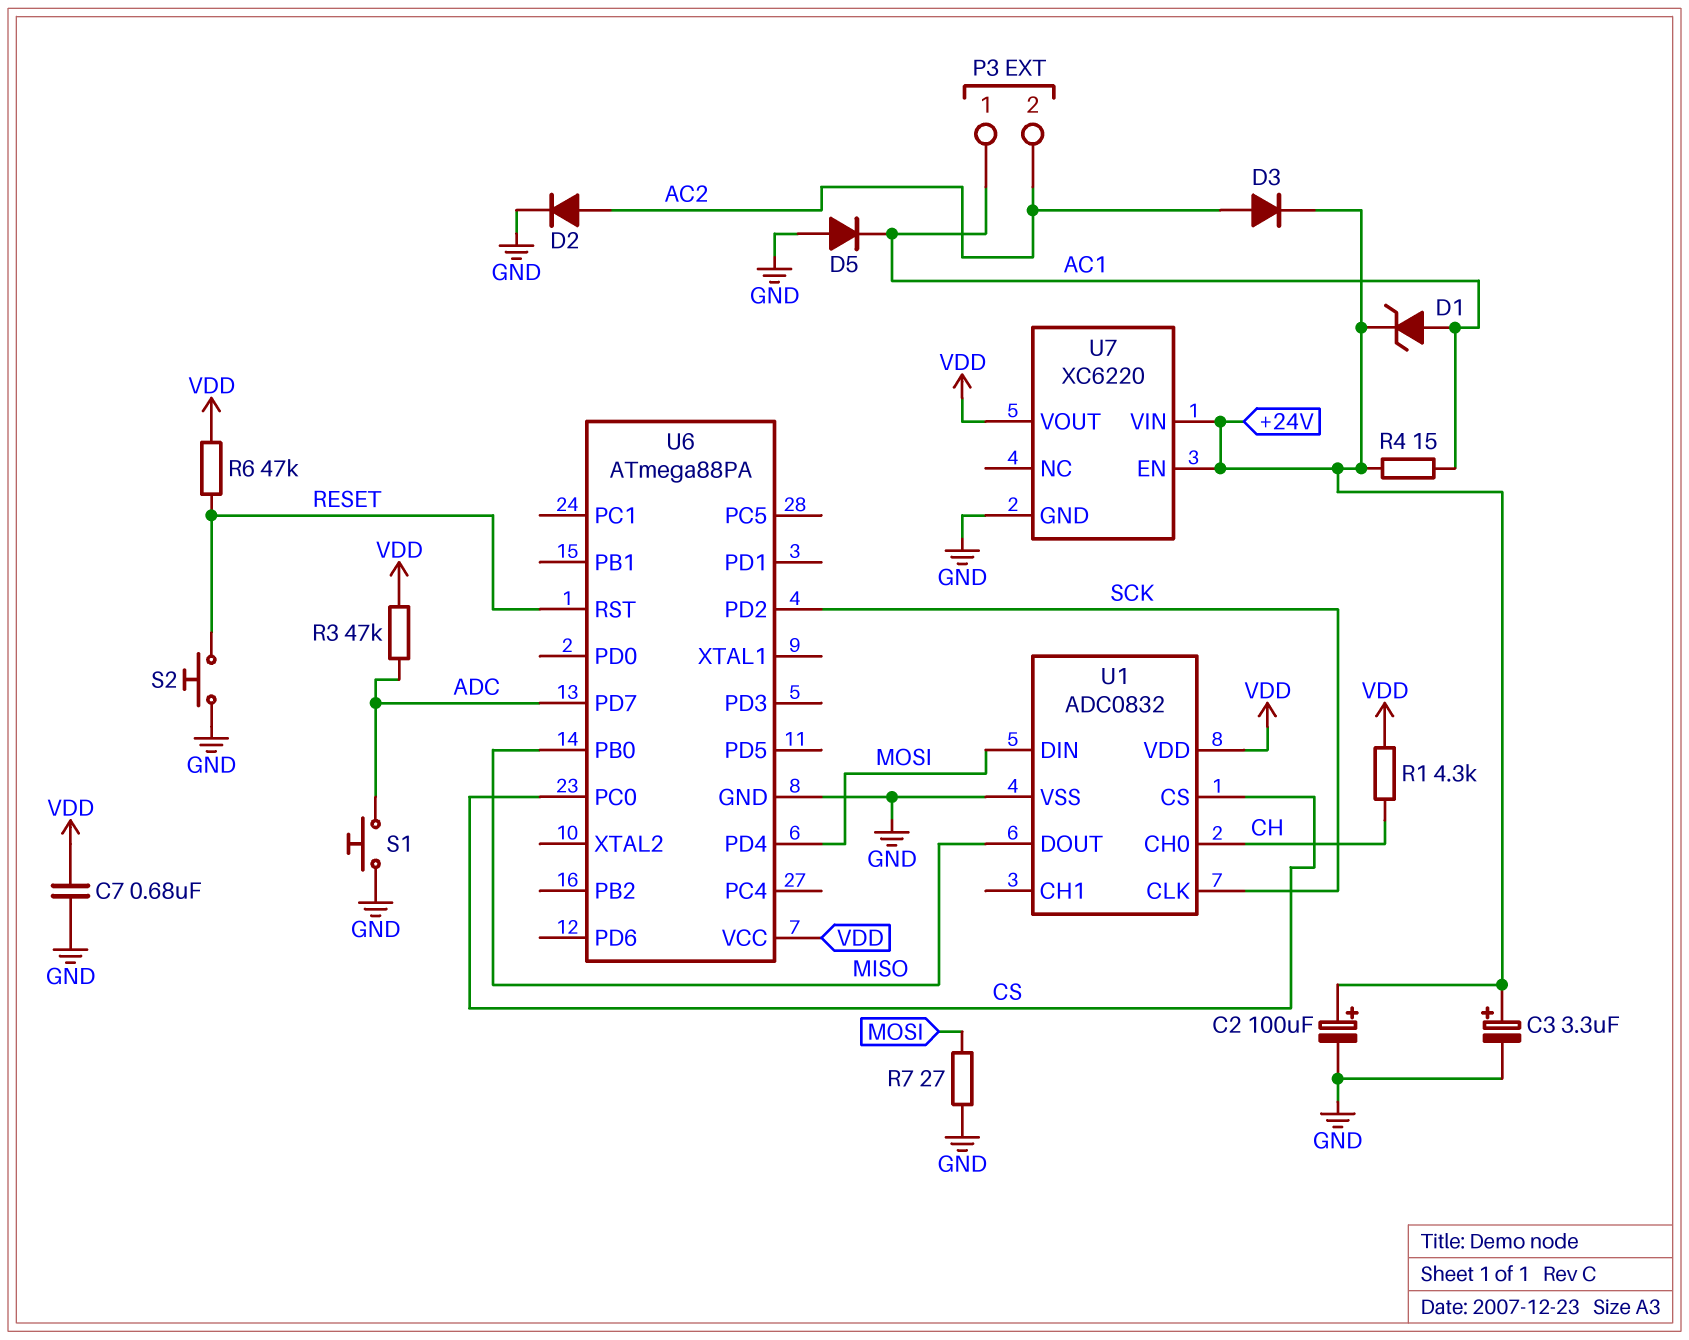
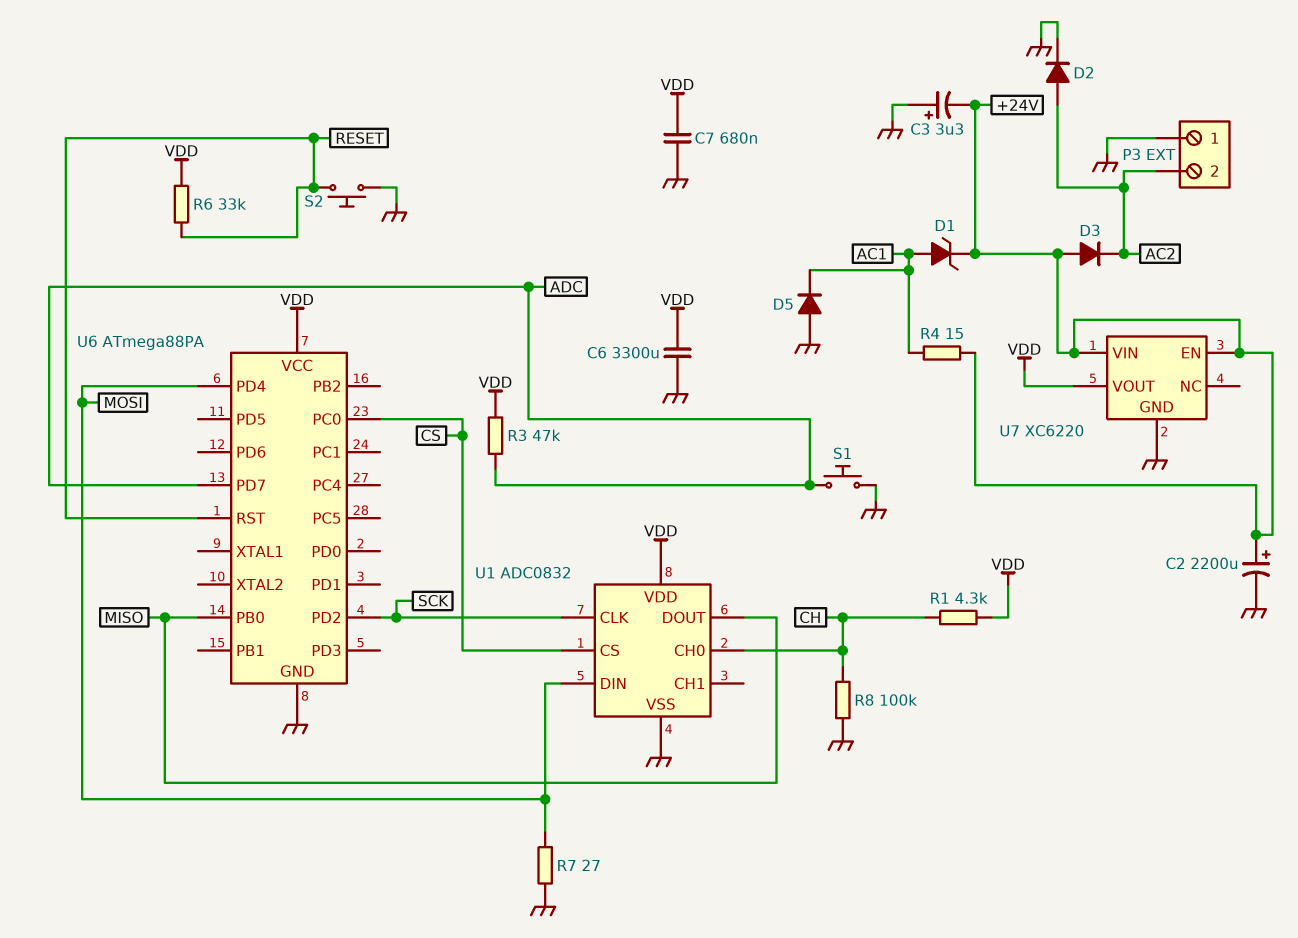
C2: 100uF (plus +24V, minus GND) -> 2200uF (plus +24V, minus GND)
C3: 3.3uF (plus +24V, minus GND) -> 3.3uF (plus GND, minus +24V)
C6: none -> 3300uF (GND, VDD)
D3: diode (A AC2, K +24V) -> diode (A +24V, K AC2)
P3 pin 1: AC1 -> GND
R6: 47k (RESET, VDD) -> 33k (RESET, VDD)
R8: none -> 100k (CH, GND)

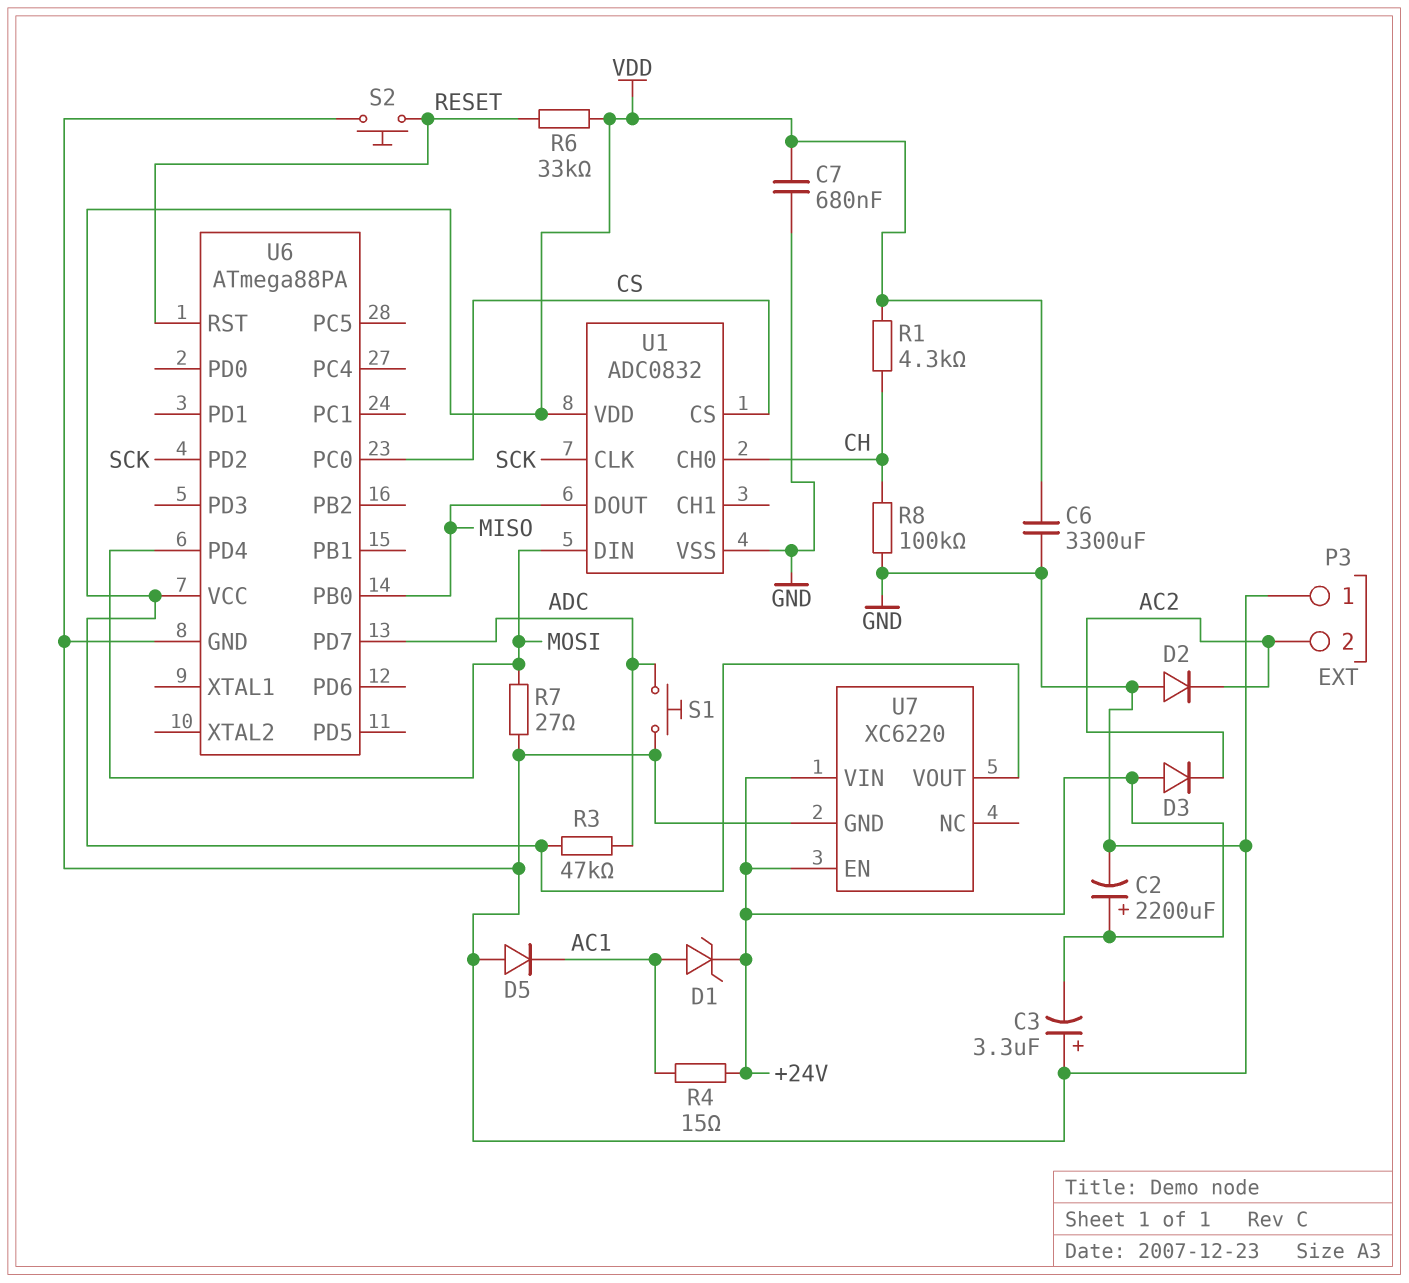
D2: diode (A AC2, K GND) -> diode (A GND, K AC2)

